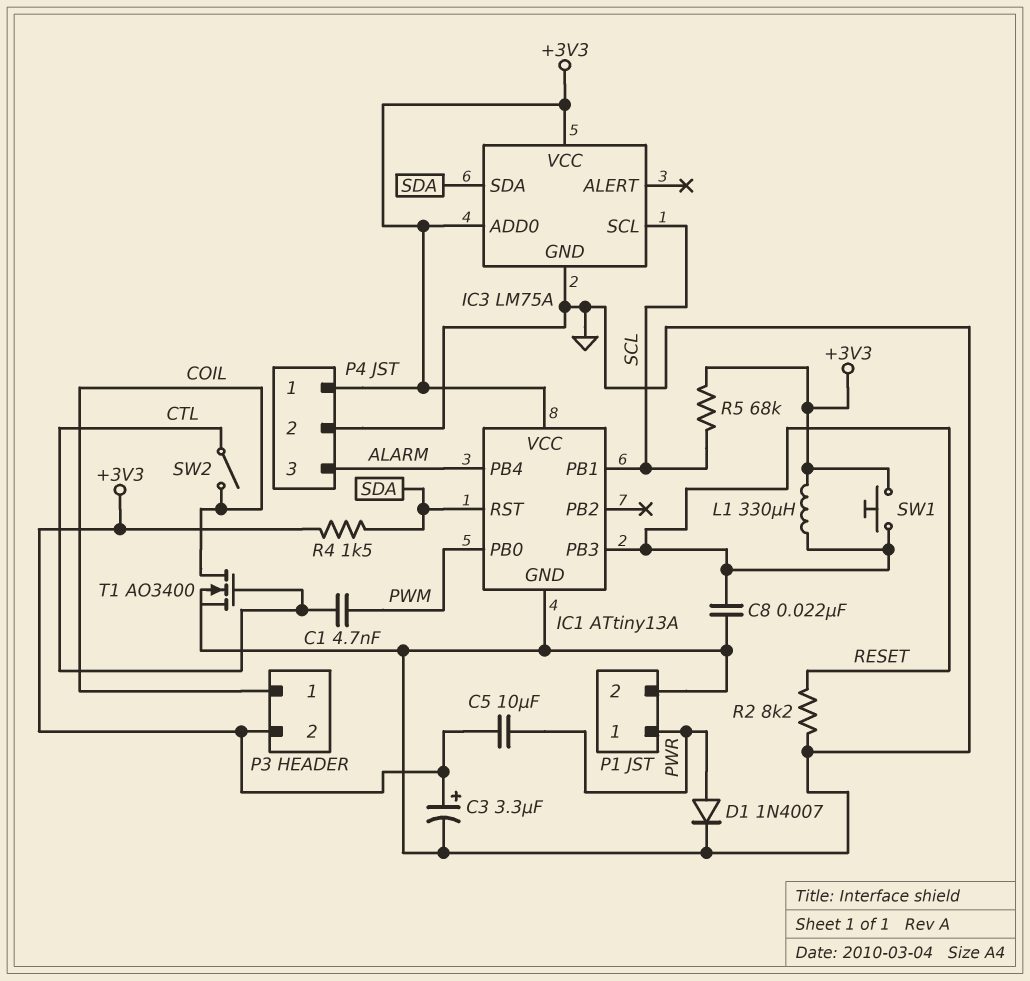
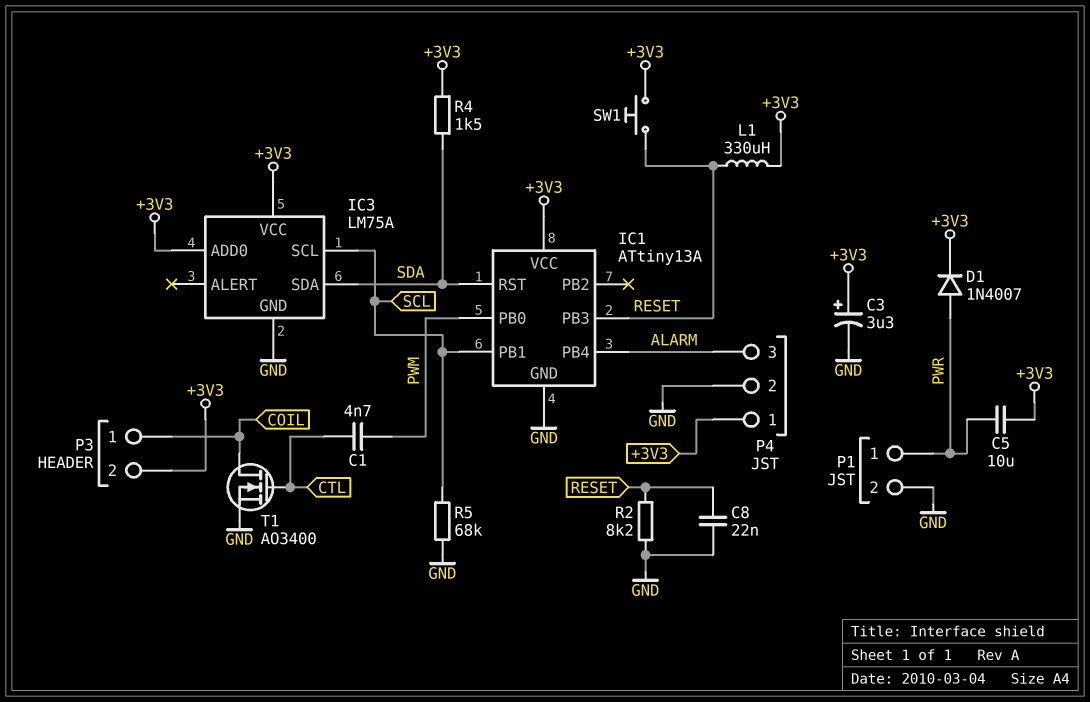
D1: diode 1N4007 (A PWR, K GND) -> diode 1N4007 (A PWR, K +3V3)
R5: 68k (+3V3, SCL) -> 68k (GND, SCL)
SW2: switch (COIL, CTL) -> none

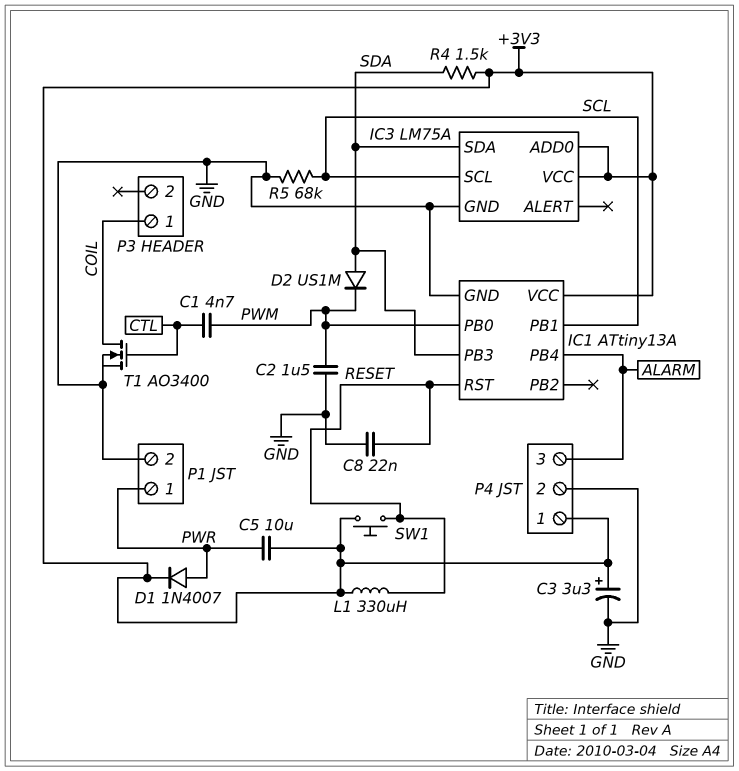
C2: none -> 1.5uF (GND, PWM)
D2: none -> diode US1M (A SDA, K PWM)
IC1 pin PB3: RESET -> SDA
IC1 pin RST: SDA -> RESET
P3 pin 2: +3V3 -> none
R2: 8.2k (GND, RESET) -> none

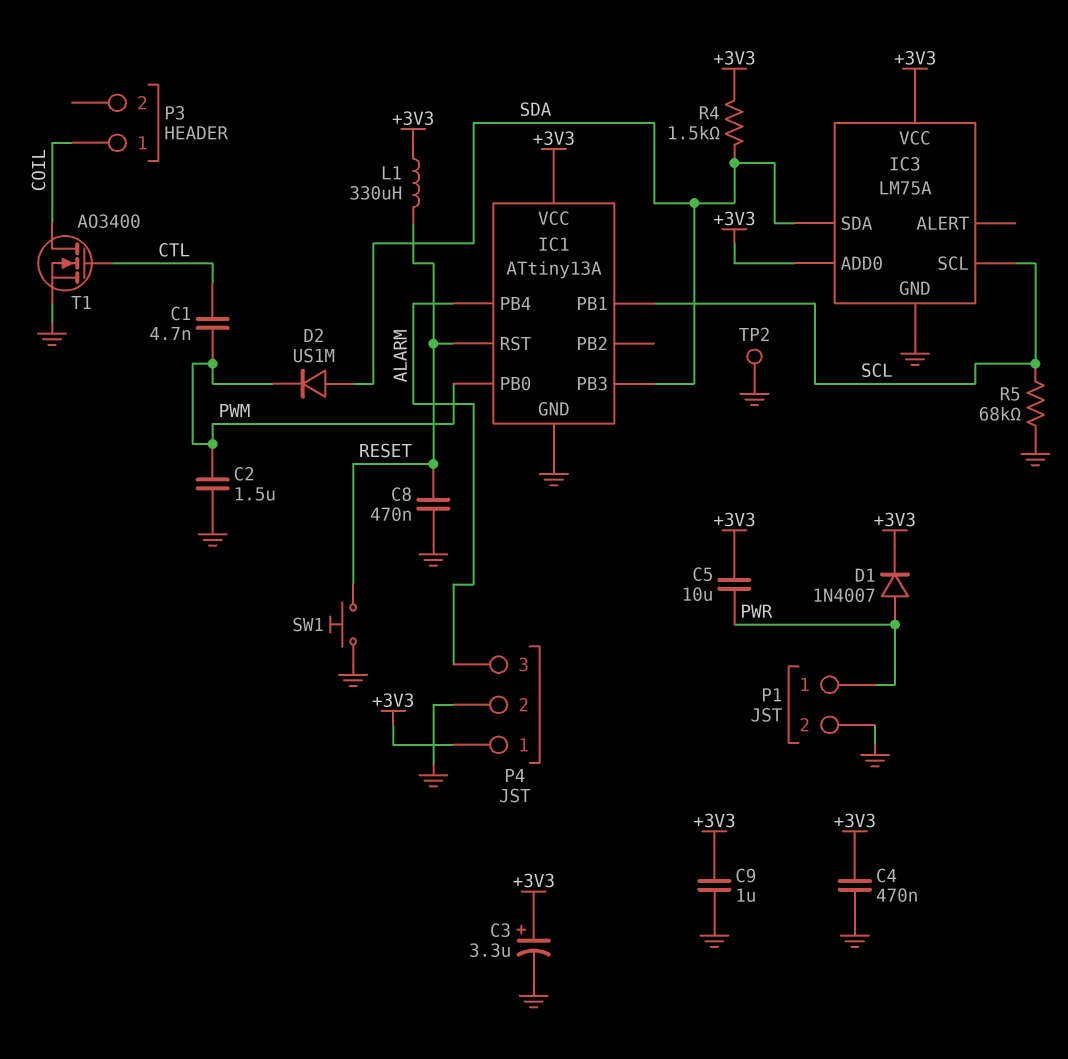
C4: none -> 470nF (+3V3, GND)
C8: 22nF (GND, RESET) -> 470nF (GND, RESET)
C9: none -> 1uF (+3V3, GND)
SW1: button (+3V3, RESET) -> button (GND, RESET)
TP2: none -> test point (GND)

